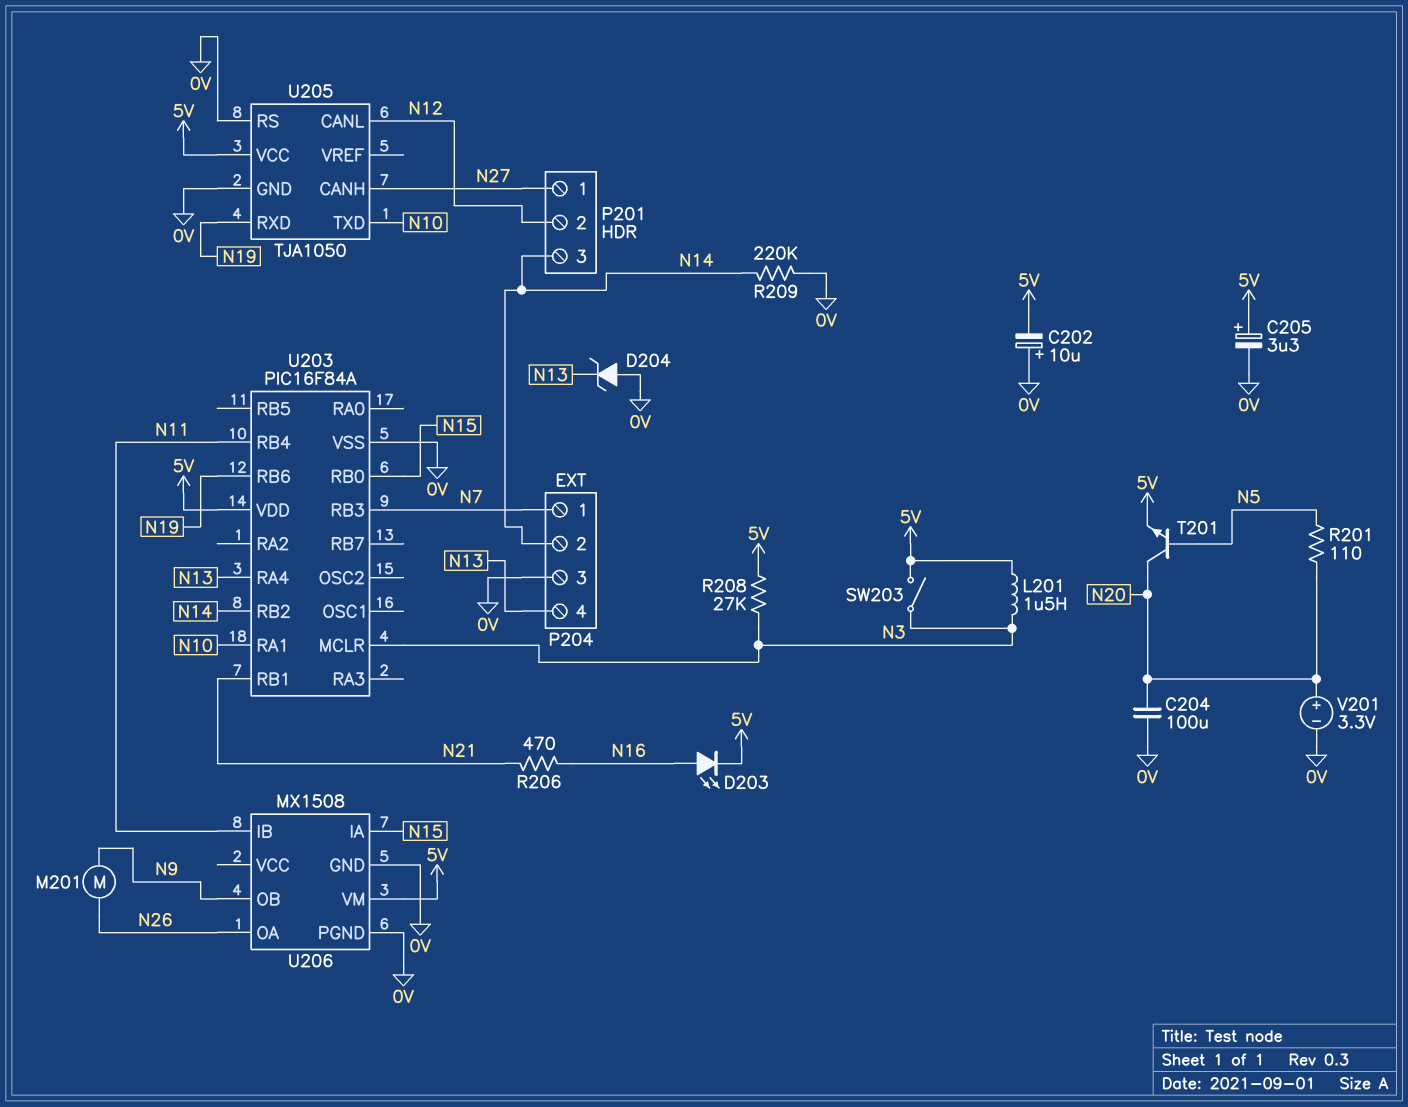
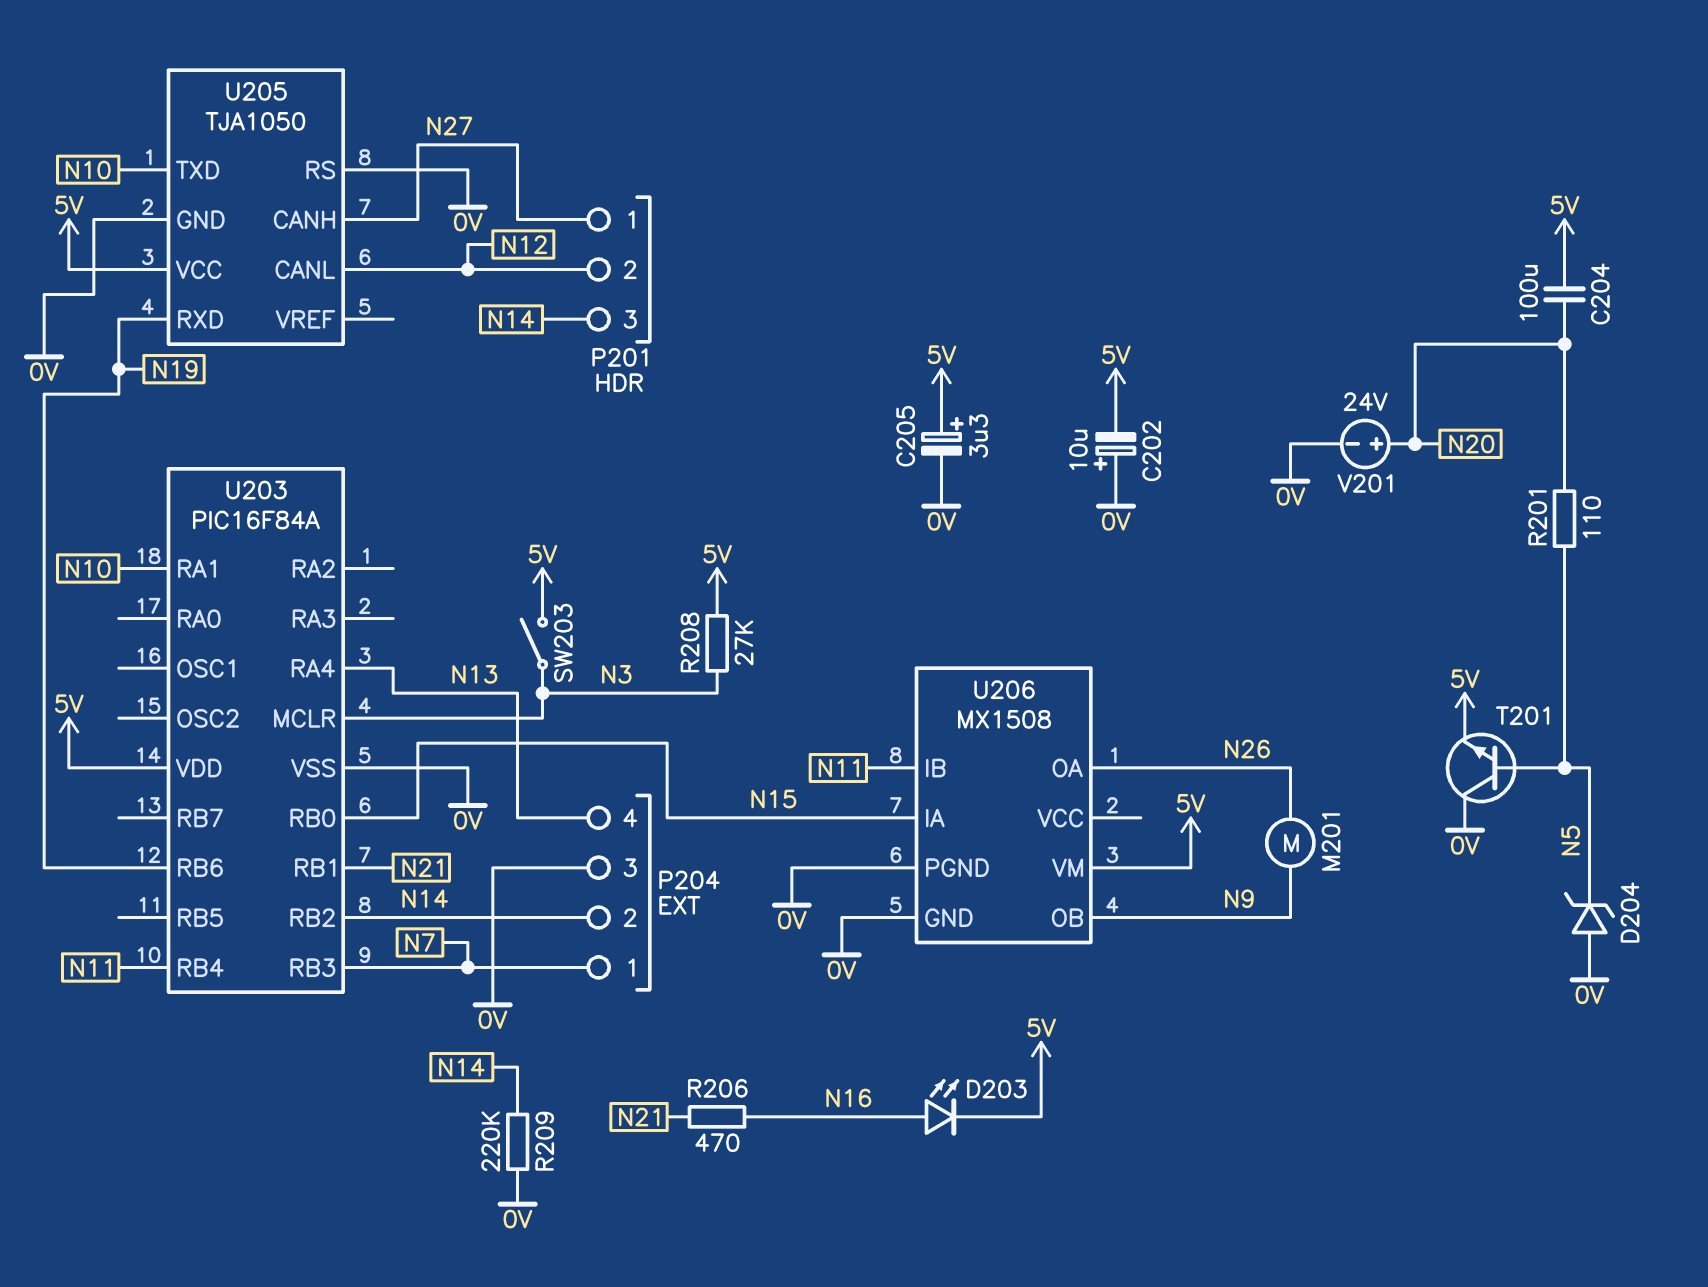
C204: 100uF (0V, N20) -> 100uF (5V, N20)
D204: zener (A 0V, K N13) -> zener (A 0V, K N5)
L201: 1.5uH (5V, N3) -> none
T201: NPN (B N5, C N20, E 5V) -> NPN (B N5, C 0V, E 5V)
V201: 3.3V (plus N20, minus 0V) -> 24V (plus N20, minus 0V)

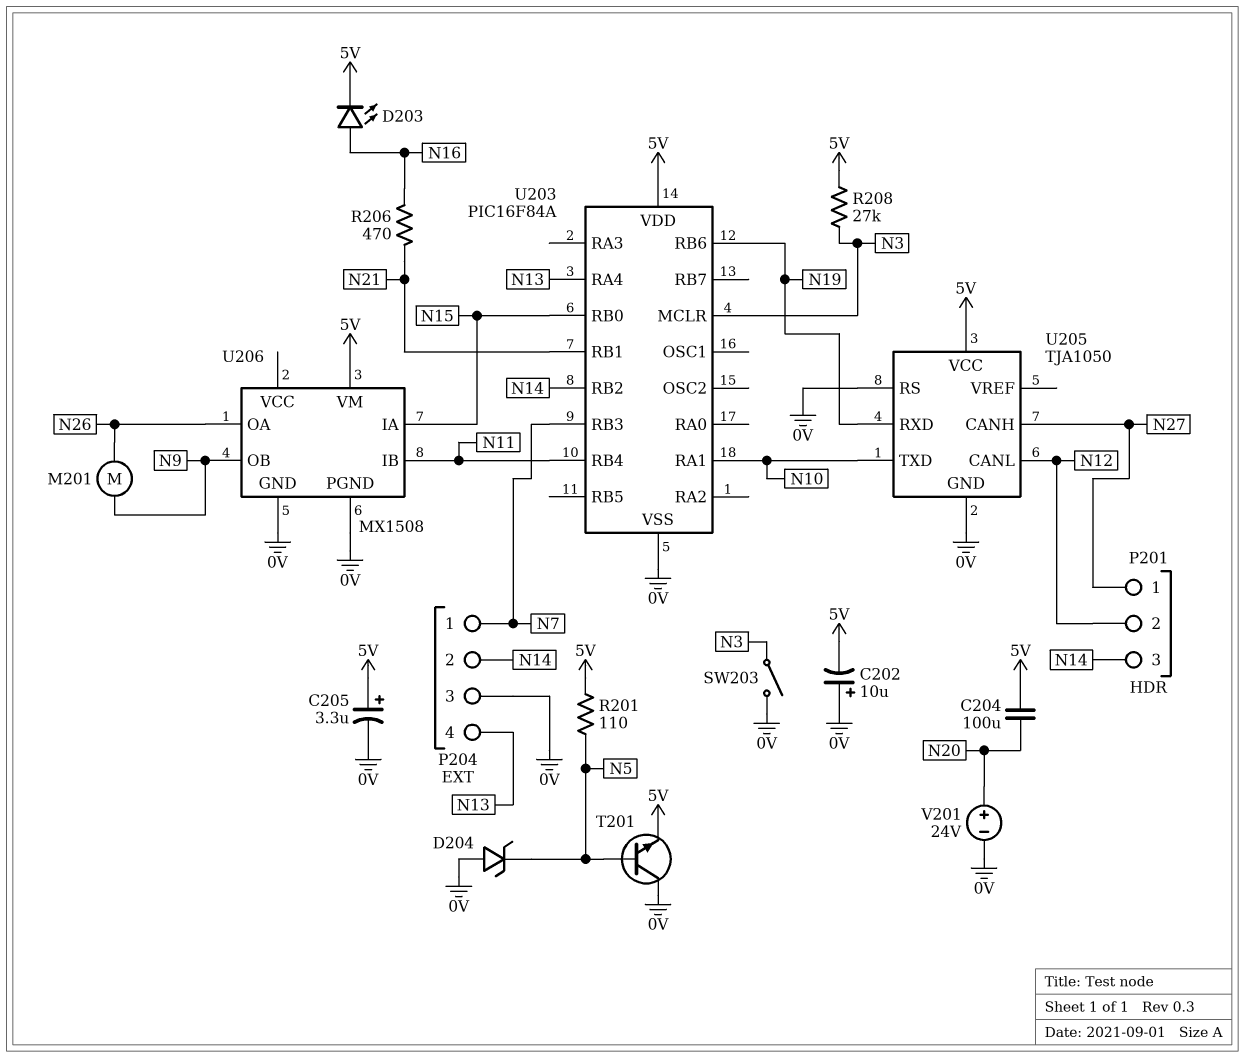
R201: 110 (N5, N20) -> 110 (5V, N5)
R209: 220k (0V, N14) -> none
SW203: switch (5V, N3) -> switch (0V, N3)

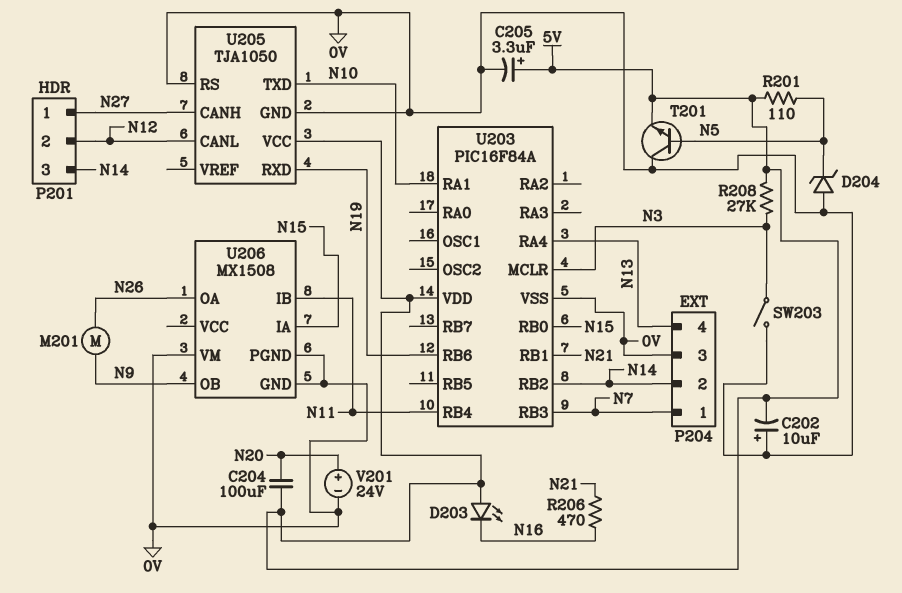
D203: LED (A N16, K 5V) -> LED (A 5V, K N16)
U206 pin VM: 5V -> 0V

